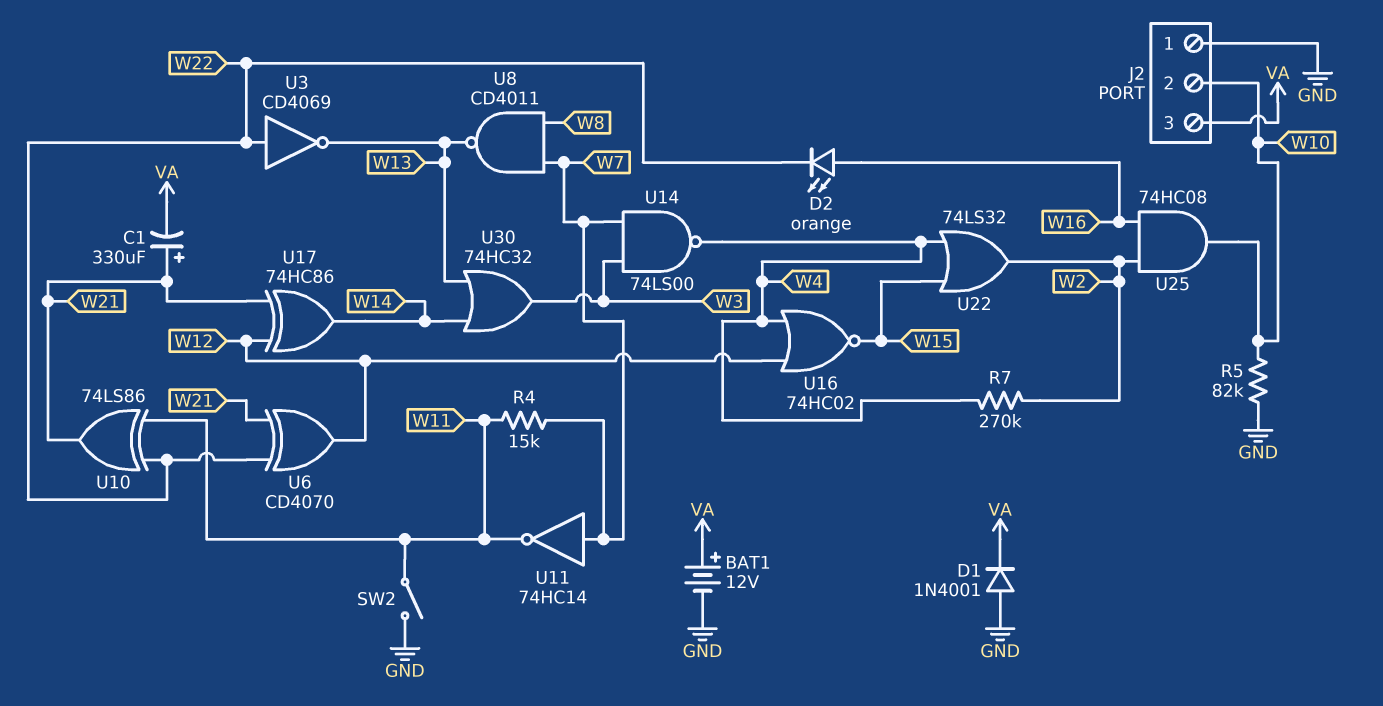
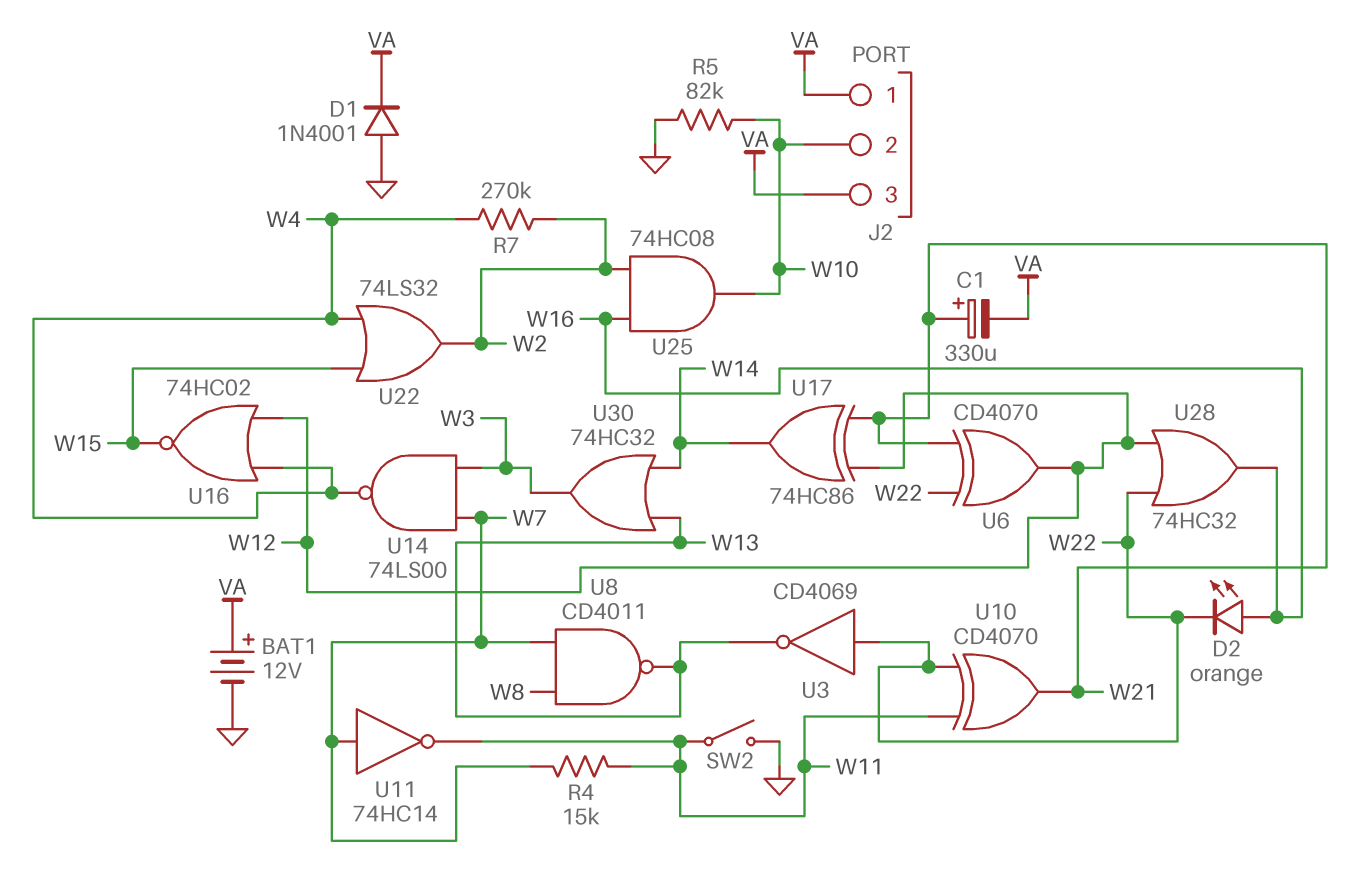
J2 pin 1: GND -> VA
U10: XOR 74LS86 (in W11, in W22, out W21) -> XOR CD4070 (in W11, in W22, out W21)
U28: none -> OR 74HC32 (in W12, in W22, out W16)

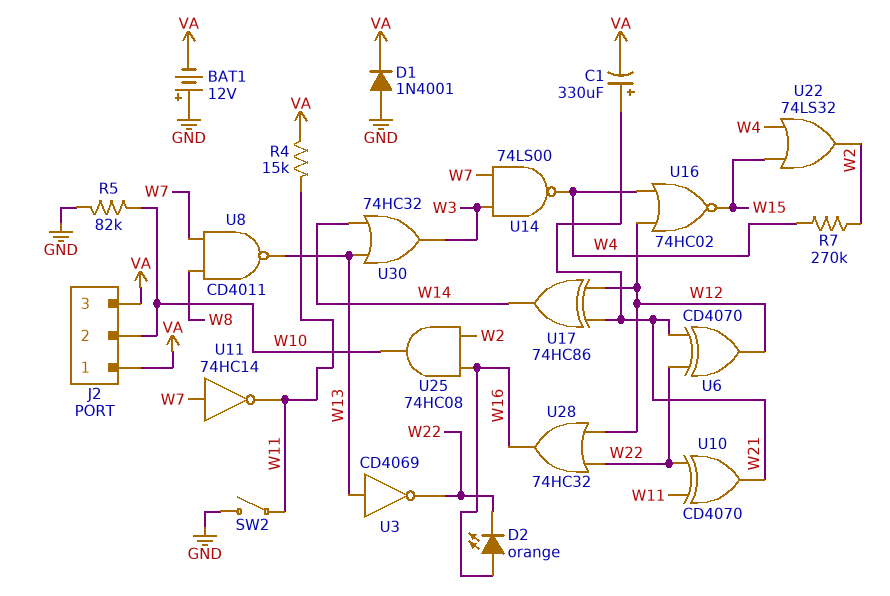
BAT1: 12V (plus VA, minus GND) -> 12V (plus GND, minus VA)
R4: 15k (W7, W11) -> 15k (VA, W11)
U3: NOT CD4069 (in W22, out W13) -> NOT CD4069 (in W13, out W22)

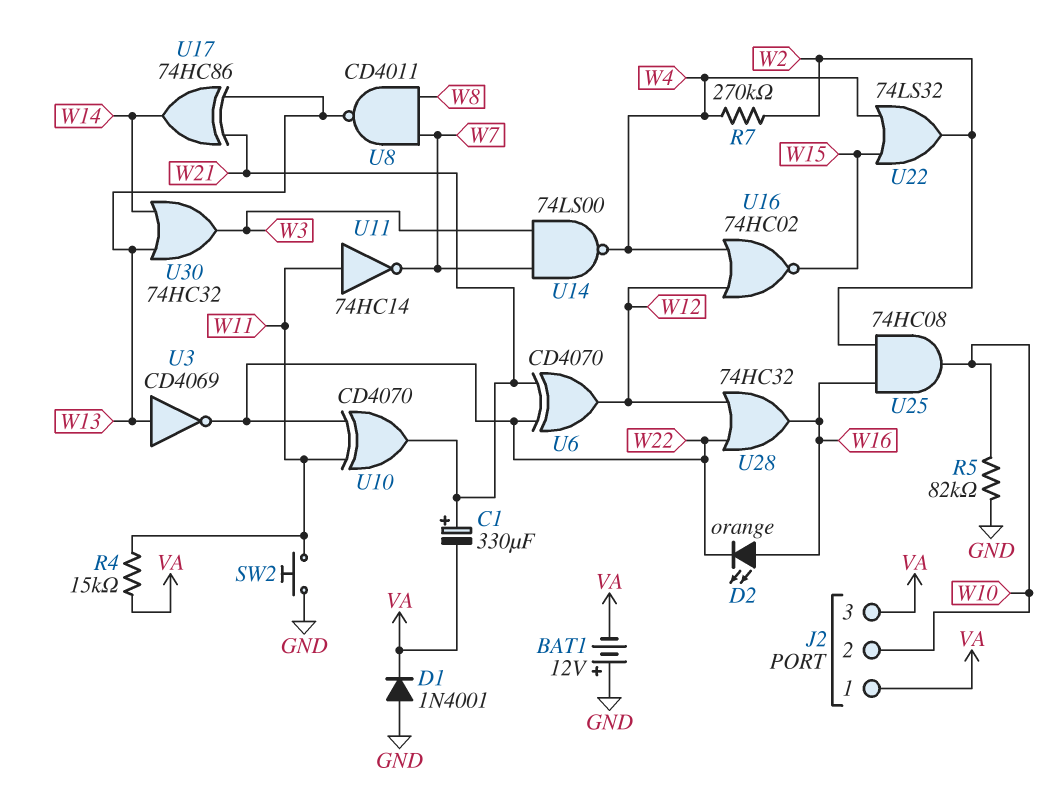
SW2: switch (GND, W11) -> button (GND, W11)
U11: NOT 74HC14 (in W7, out W11) -> NOT 74HC14 (in W11, out W7)
U17: XOR 74HC86 (in W12, in W21, out W14) -> XOR 74HC86 (in W13, in W21, out W14)

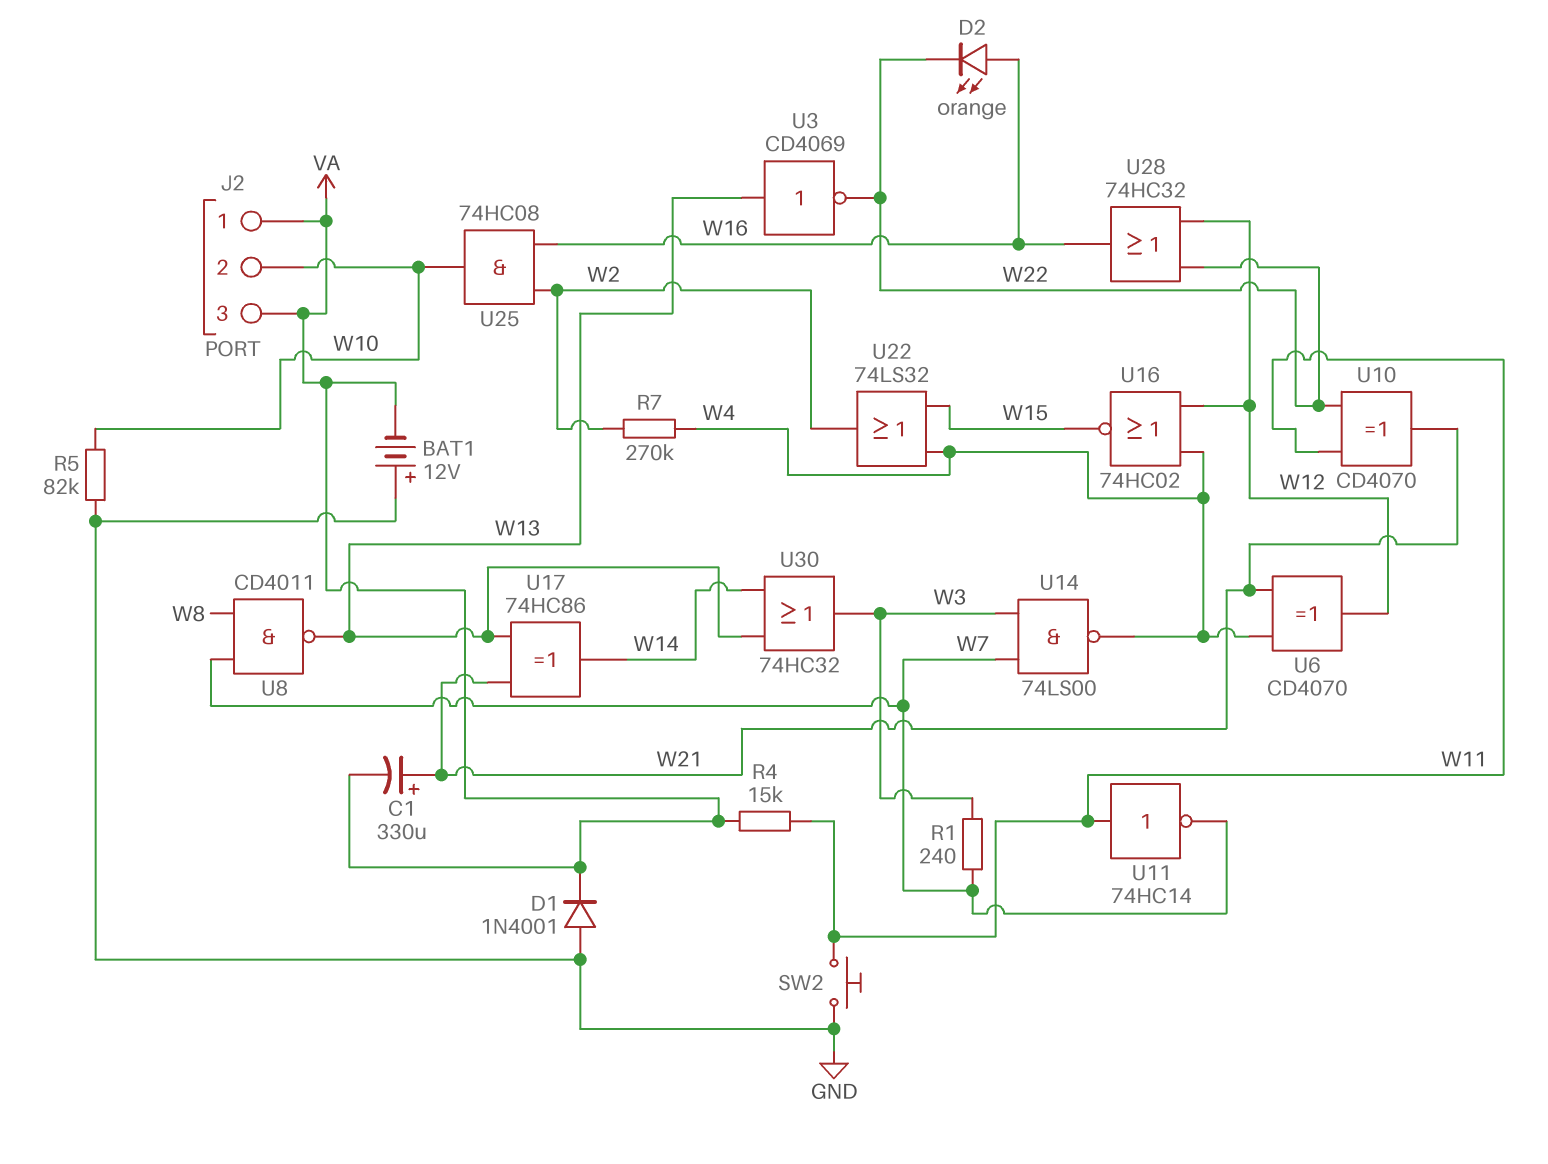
R1: none -> 240 (W3, W7)
U6: XOR CD4070 (in W21, in W22, out W12) -> XOR CD4070 (in W4, in W21, out W12)

